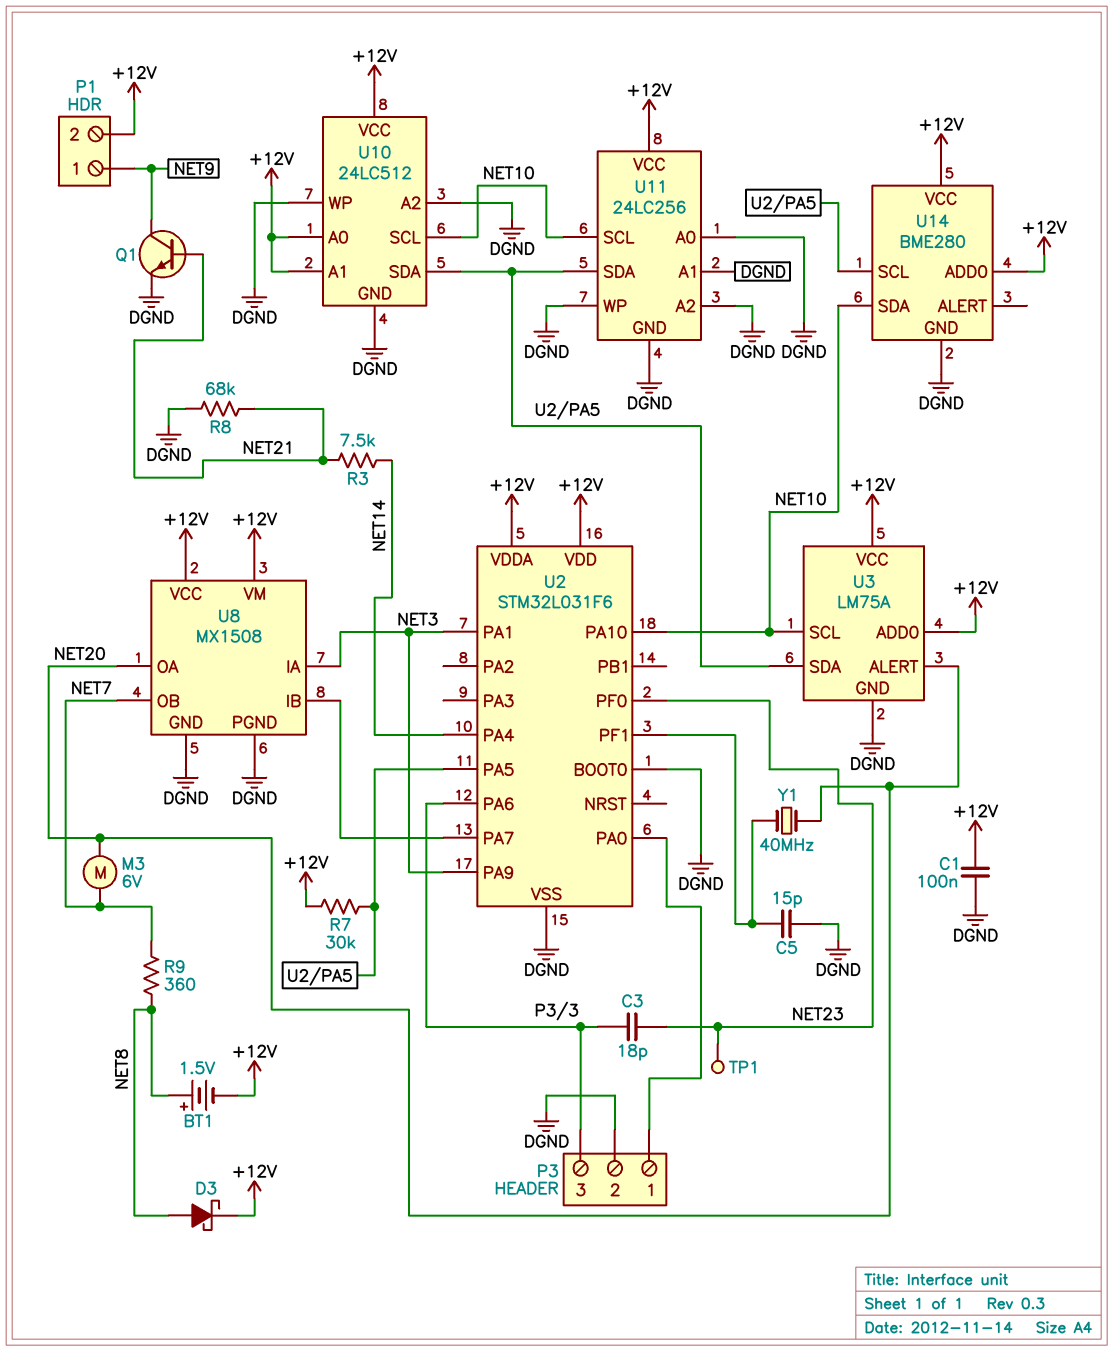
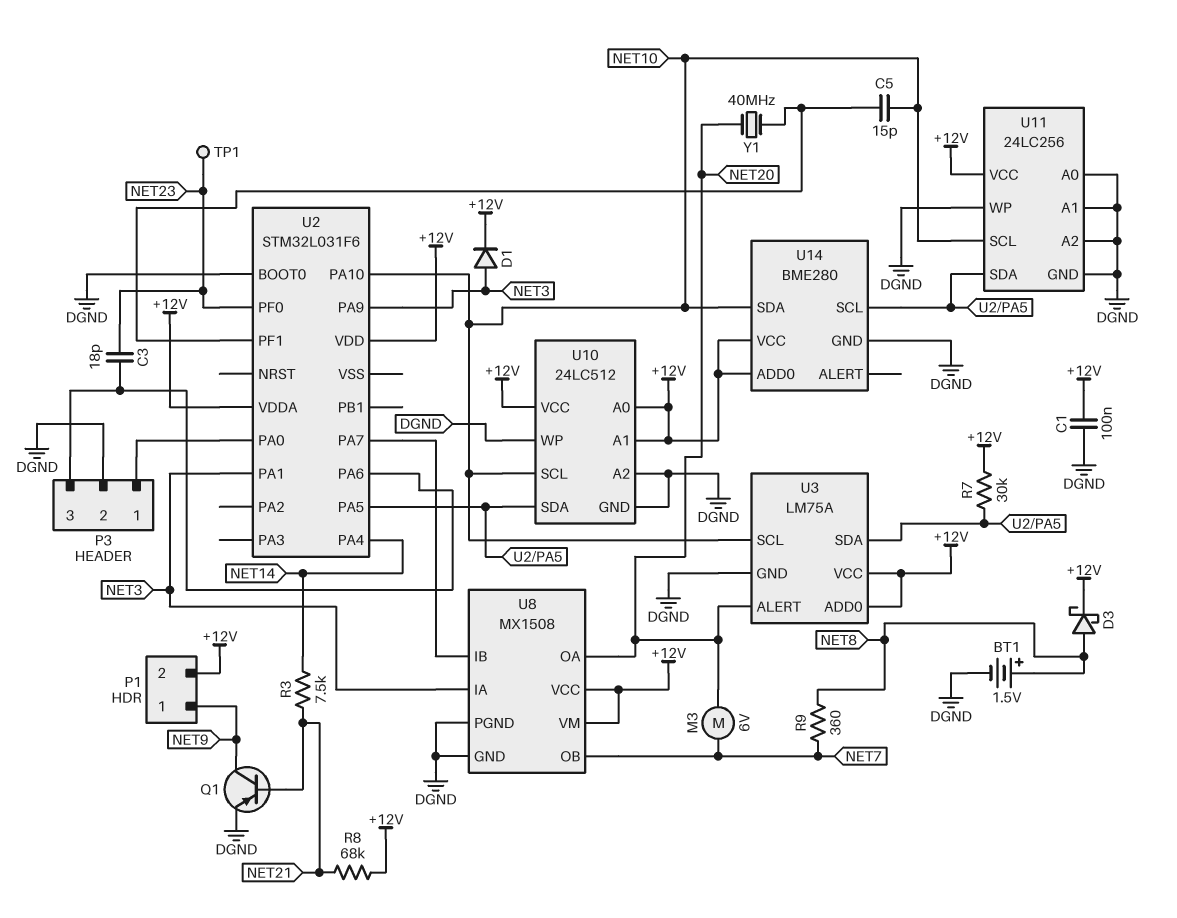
BT1: 1.5V (plus NET8, minus +12V) -> 1.5V (plus NET8, minus DGND)
C5: 15pF (DGND, U2/PF1) -> 15pF (NET10, U2/PF1)
D1: none -> diode (A NET3, K +12V)
Q1: NPN (B NET21, C NET9, E DGND) -> PNP (B NET21, C NET9, E DGND)
R8: 68k (DGND, NET21) -> 68k (+12V, NET21)
U2 pin VSS: DGND -> none

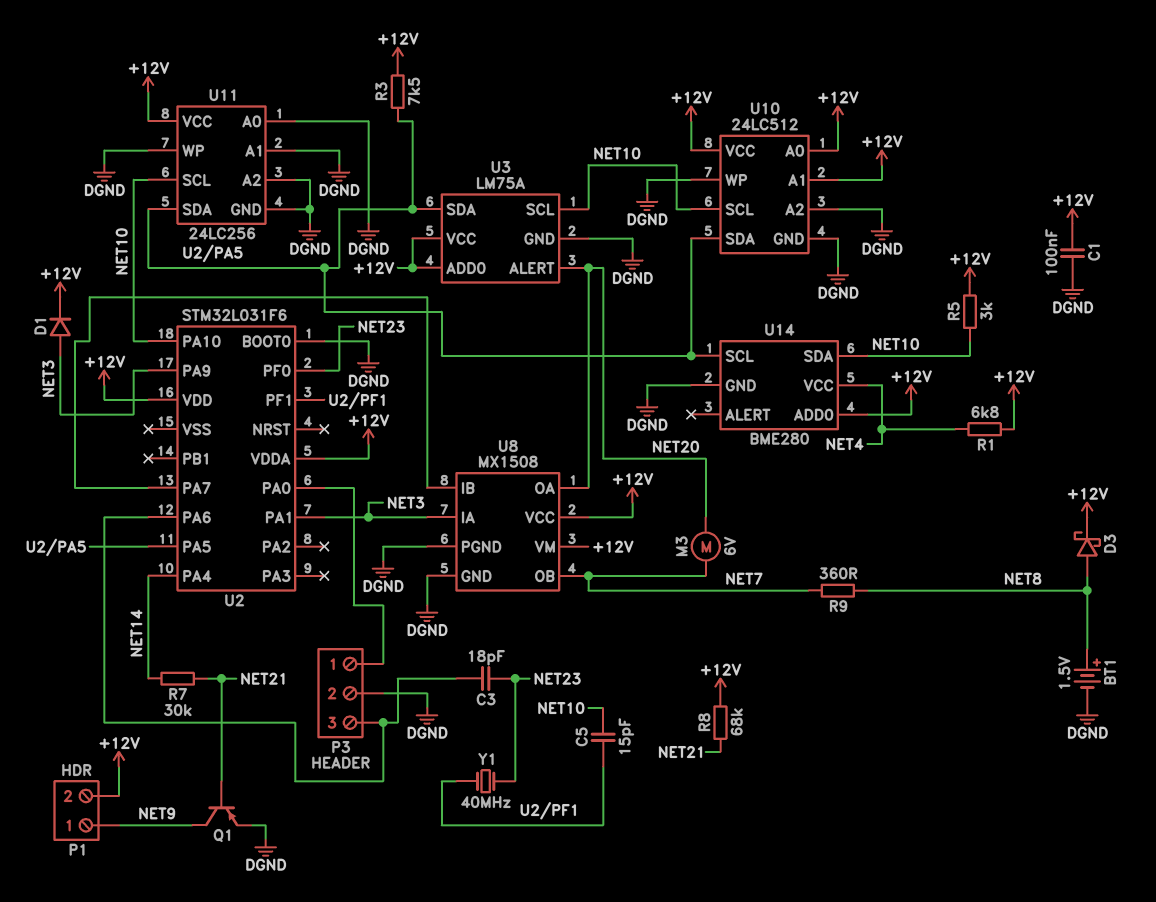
R1: none -> 6.8k (+12V, NET4)
R3: 7.5k (NET14, NET21) -> 7.5k (+12V, U2/PA5)
R5: none -> 3k (+12V, NET10)
R7: 30k (+12V, U2/PA5) -> 30k (NET14, NET21)
TP1: test point (NET23) -> none
U14 pin VCC: +12V -> NET4
Y1: 40MHz (NET20, U2/PF1) -> 40MHz (NET23, U2/PF1)

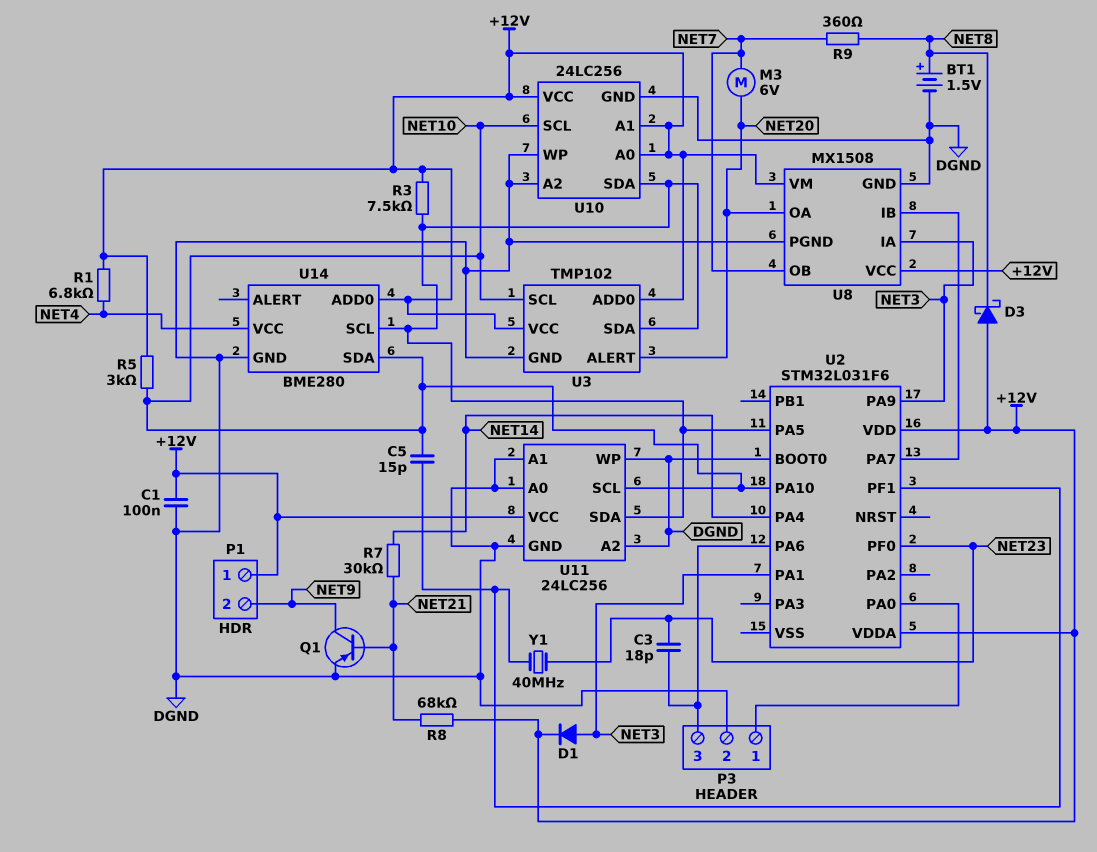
D3: schottky (A NET8, K +12V) -> schottky (A +12V, K NET8)
P1 pin 1: NET9 -> +12V
P1 pin 2: +12V -> NET9
U3: LM75A -> TMP102
U10: 24LC512 -> 24LC256

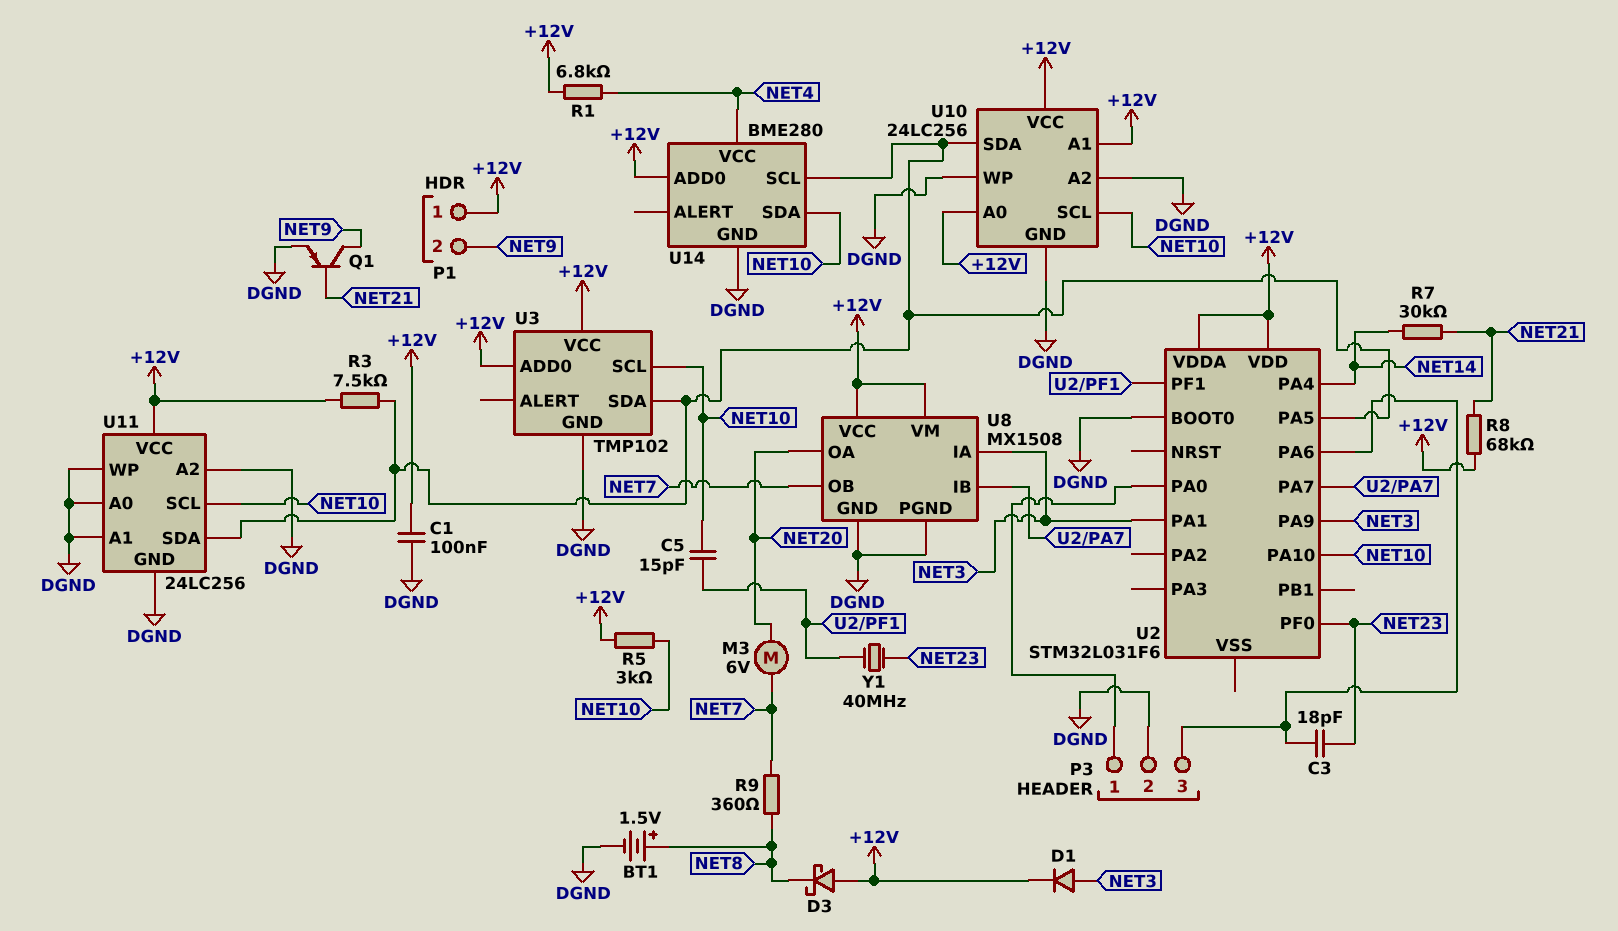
U3 pin ALERT: NET20 -> none

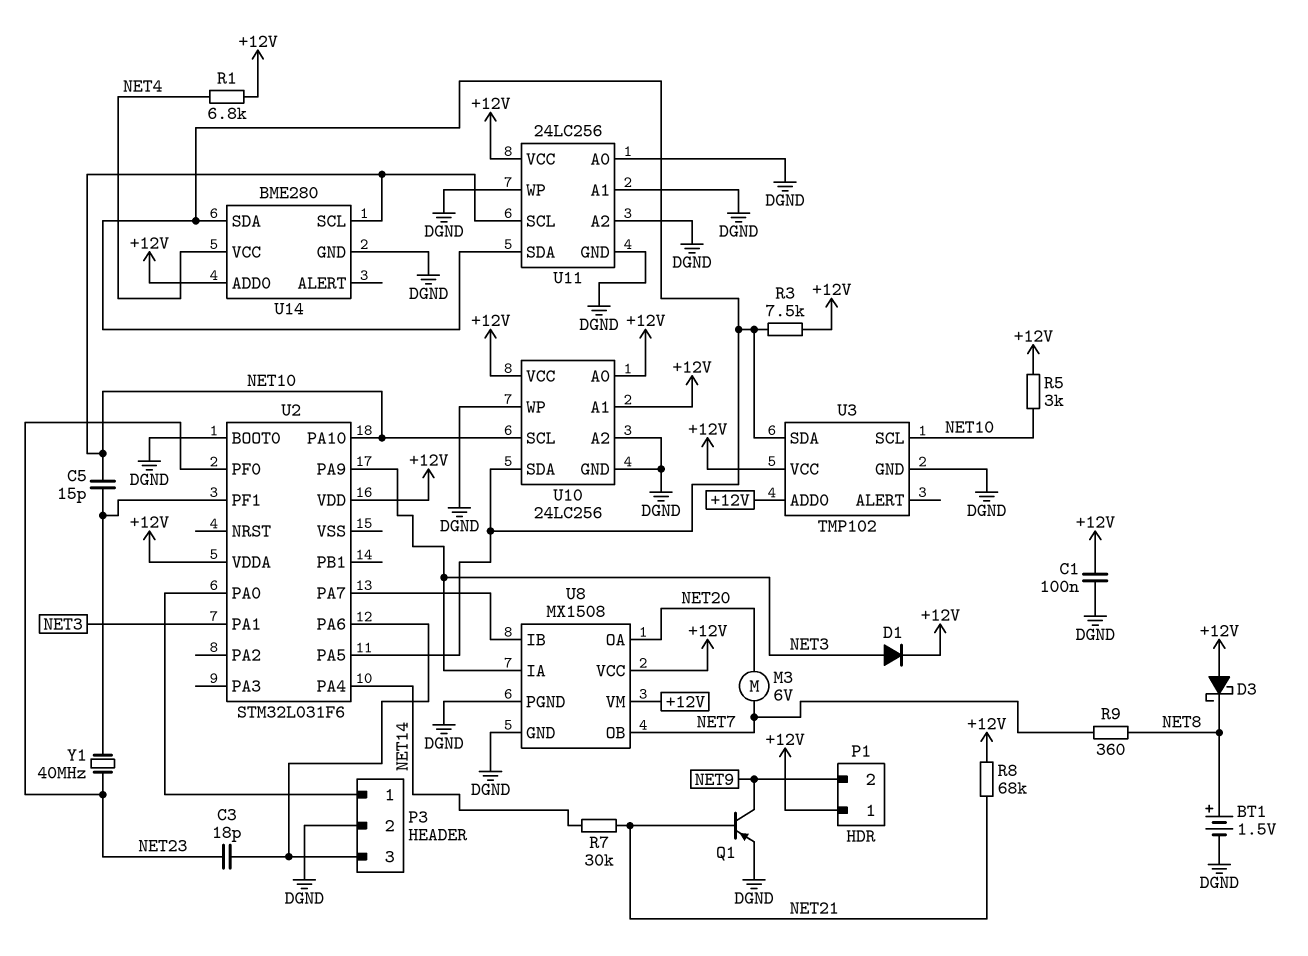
U14 pin SCL: U2/PA5 -> NET10
U14 pin SDA: NET10 -> U2/PA5

